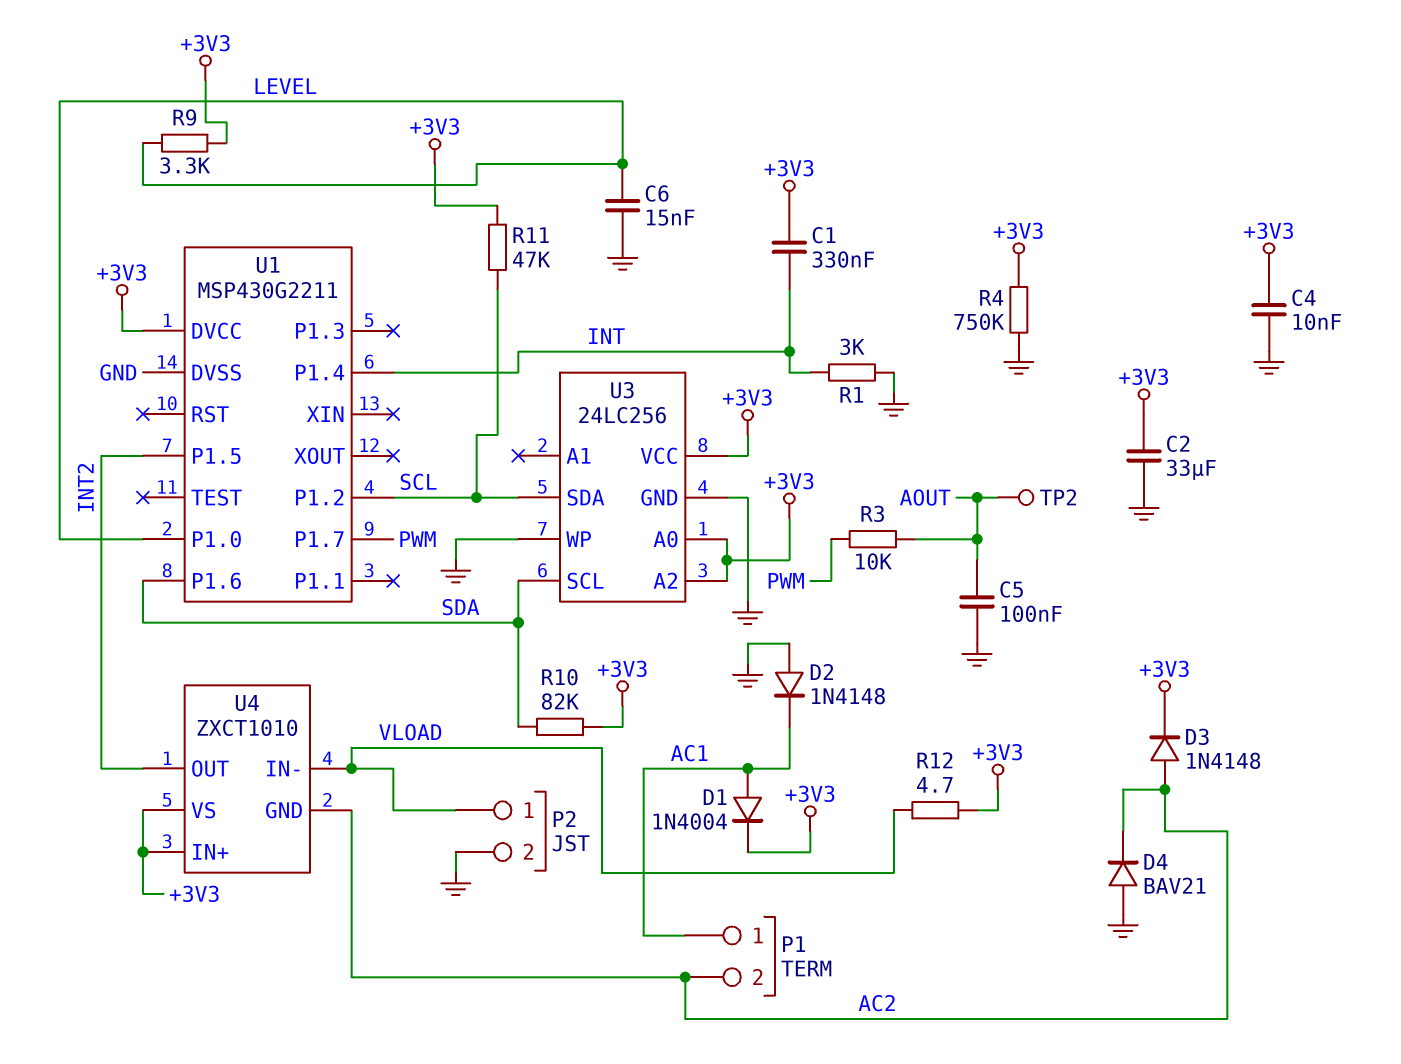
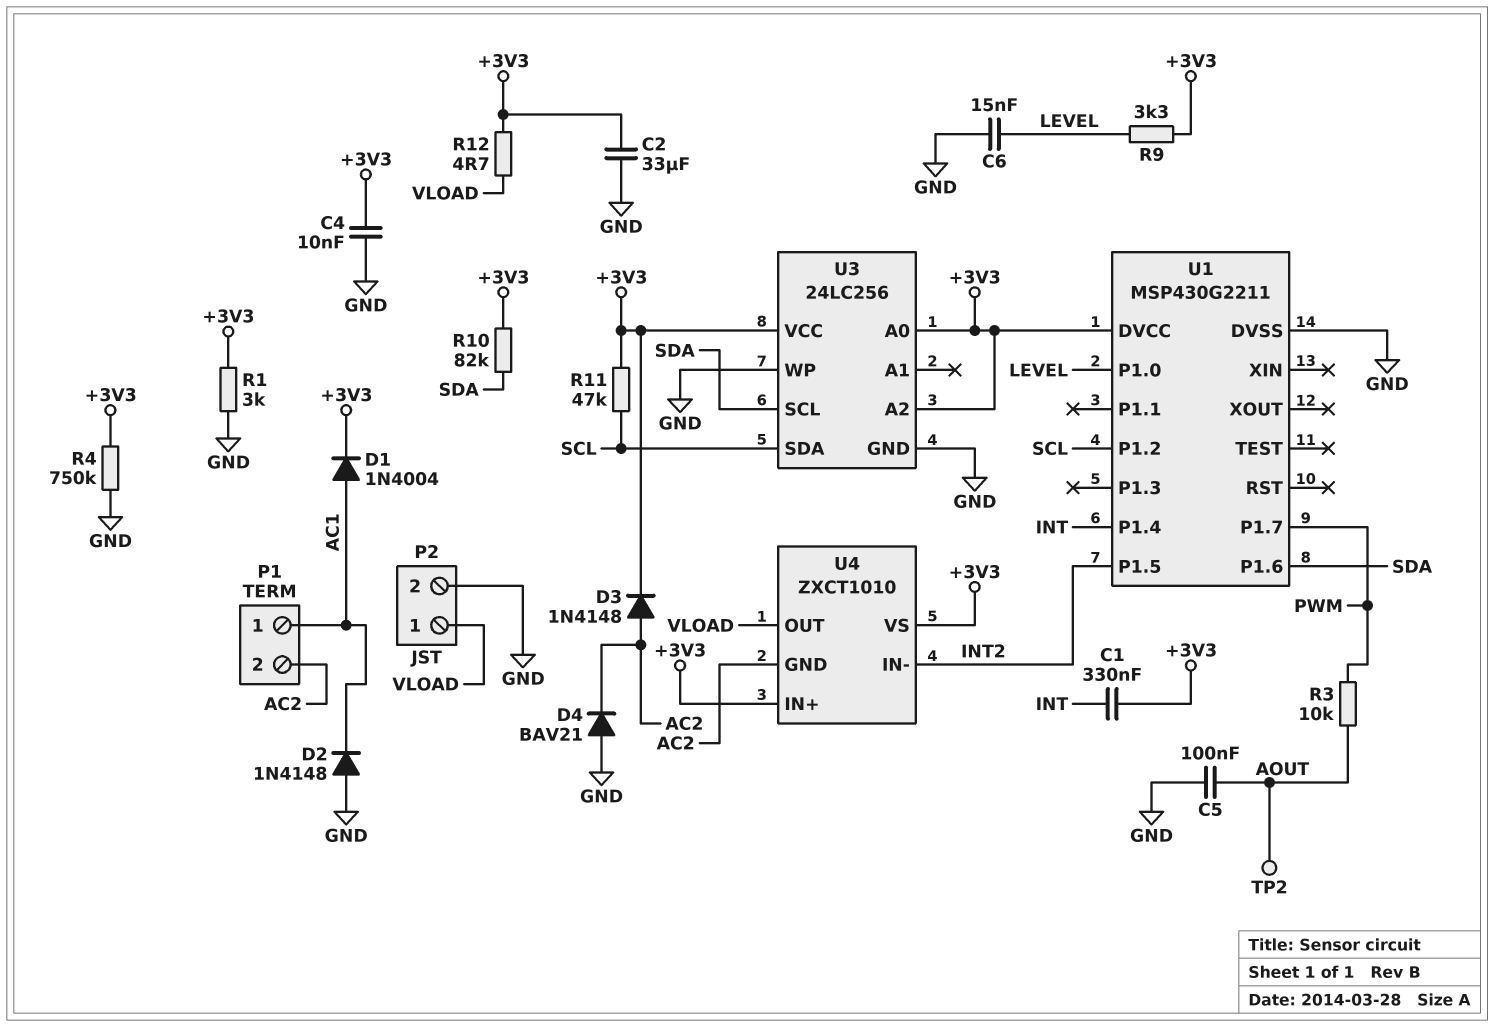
R1: 3k (GND, INT) -> 3k (+3V3, GND)
U4 pin IN-: VLOAD -> INT2
U4 pin OUT: INT2 -> VLOAD

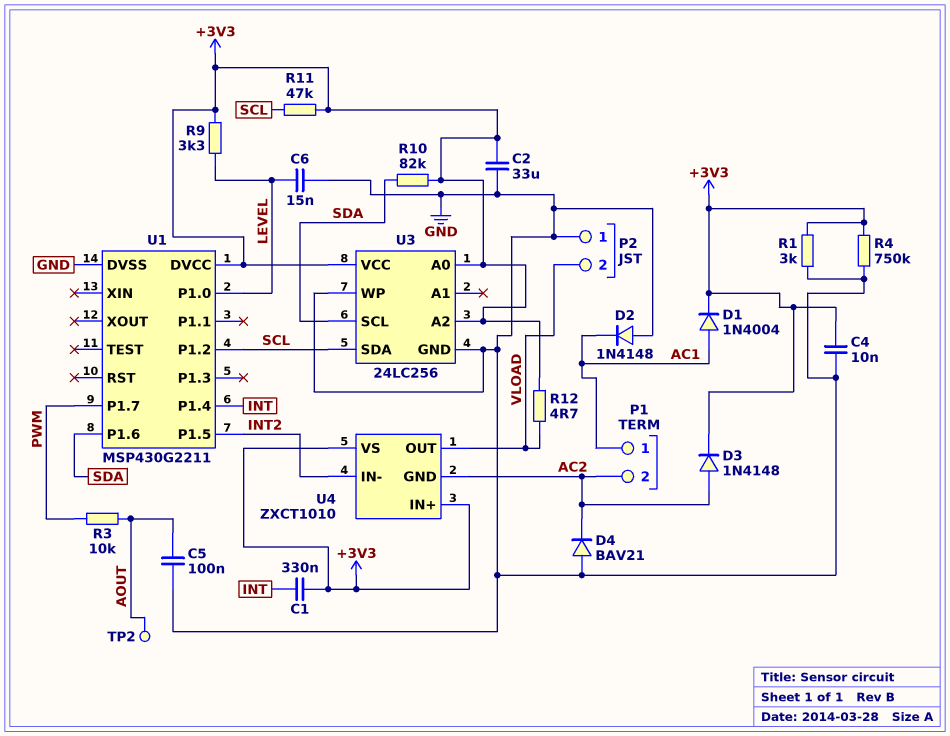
P2 pin 1: VLOAD -> GND
P2 pin 2: GND -> VLOAD

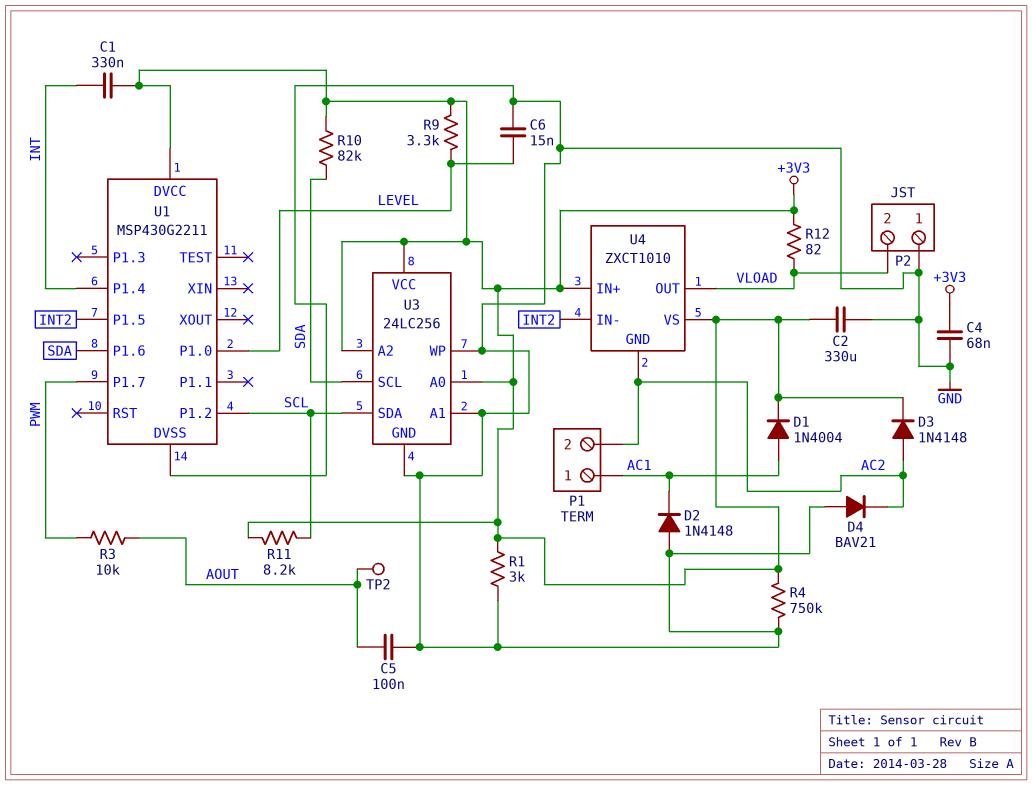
C2: 33uF (+3V3, GND) -> 330uF (+3V3, GND)
C4: 10nF (+3V3, GND) -> 68nF (+3V3, GND)
R11: 47k (+3V3, SCL) -> 8.2k (+3V3, SCL)
R12: 4.7 (+3V3, VLOAD) -> 82 (+3V3, VLOAD)
U3 pin A1: none -> GND

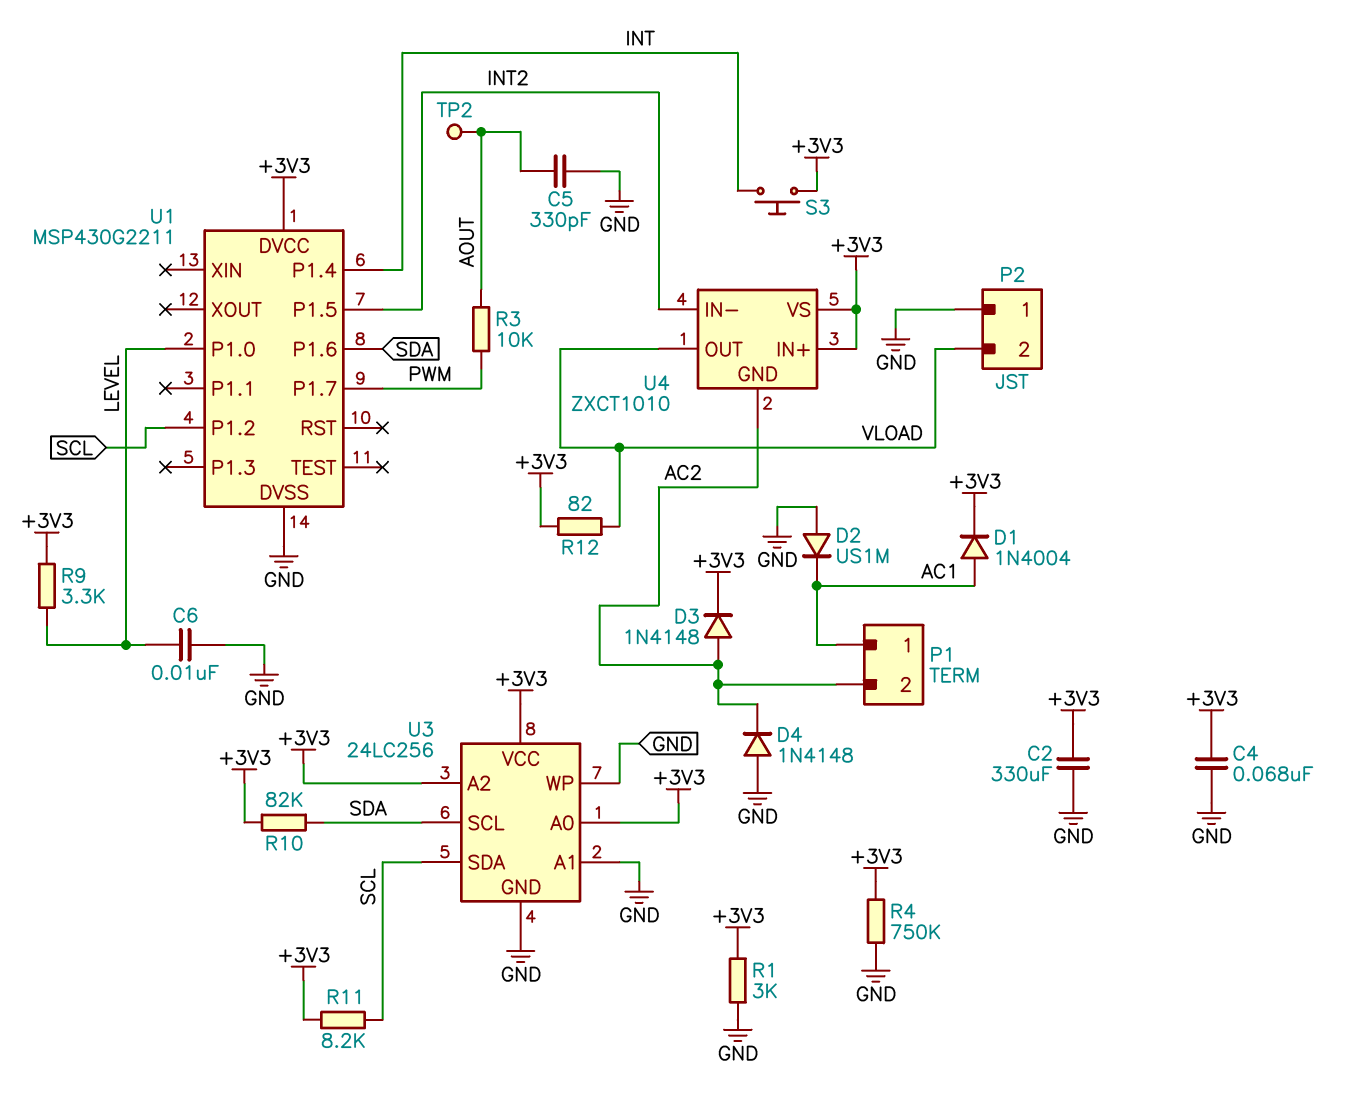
C1: 330nF (+3V3, INT) -> none
C5: 100nF (AOUT, GND) -> 330pF (AOUT, GND)
C6: 15nF (GND, LEVEL) -> 10nF (GND, LEVEL)
D2: diode 1N4148 (A GND, K AC1) -> diode US1M (A GND, K AC1)
D4: diode BAV21 (A GND, K AC2) -> diode 1N4148 (A GND, K AC2)
S3: none -> button (+3V3, INT)

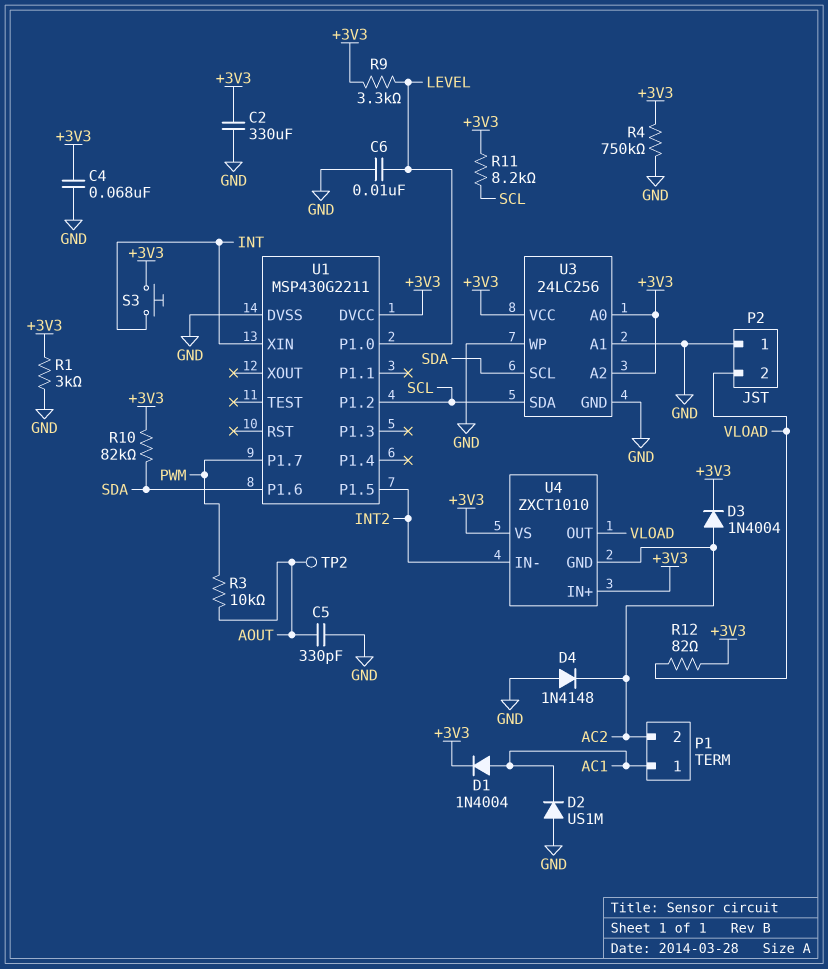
D3: diode 1N4148 (A AC2, K +3V3) -> diode 1N4004 (A AC2, K +3V3)
U1 pin P1.4: INT -> none
U1 pin XIN: none -> INT

